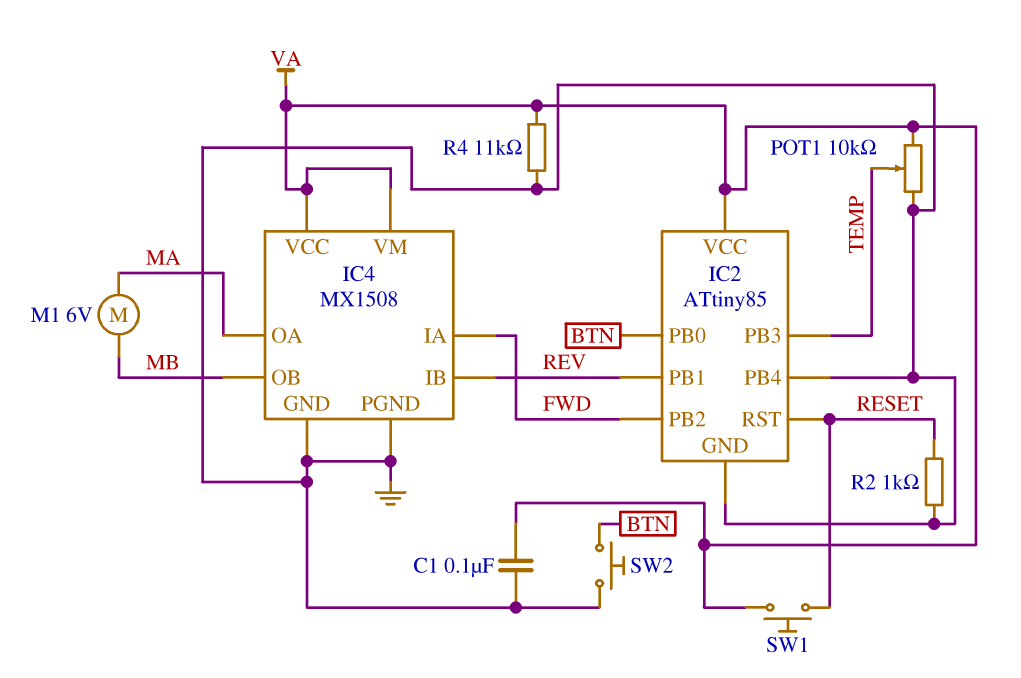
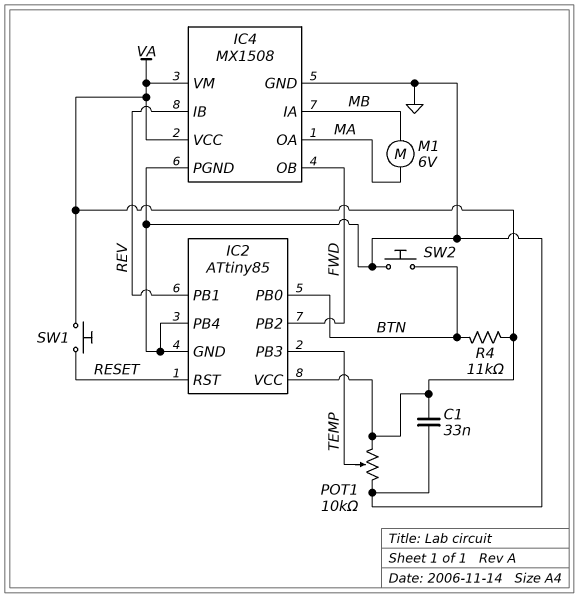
C1: 100nF (GND, VA) -> 33nF (GND, VA)
IC4 pin IA: FWD -> MB
IC4 pin OB: MB -> FWD
R2: 1k (GND, RESET) -> none
R4: 11k (GND, VA) -> 11k (BTN, VA)

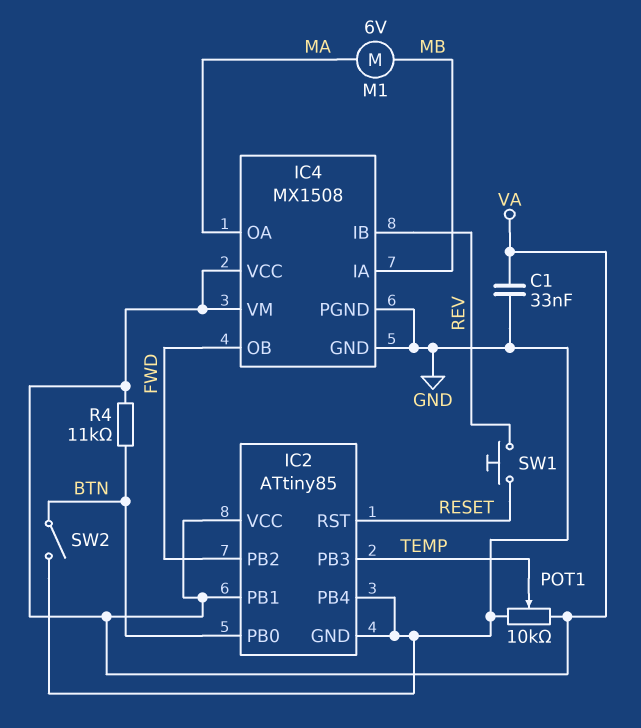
IC2 pin PB1: REV -> VA
SW1: button (RESET, VA) -> button (RESET, REV)
SW2: button (BTN, GND) -> switch (BTN, GND)

